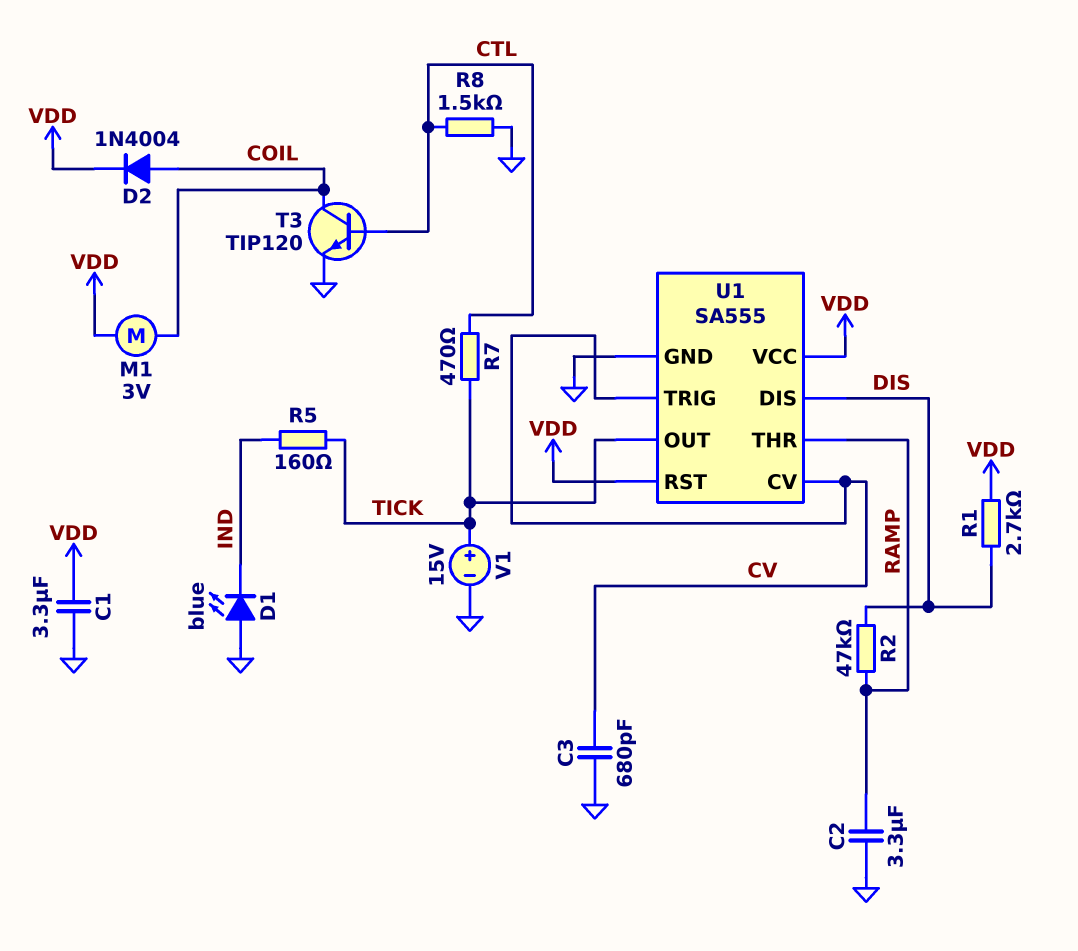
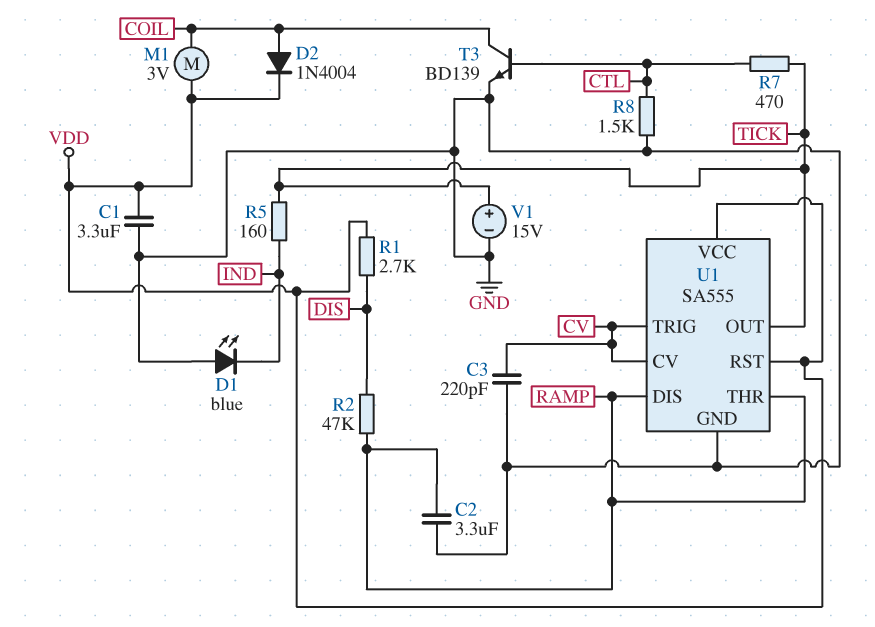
C3: 680pF (CV, GND) -> 220pF (CV, GND)
T3: NPN TIP120 (B CTL, C COIL, E GND) -> NPN BD139 (B CTL, C COIL, E GND)
U1 pin DIS: DIS -> RAMP

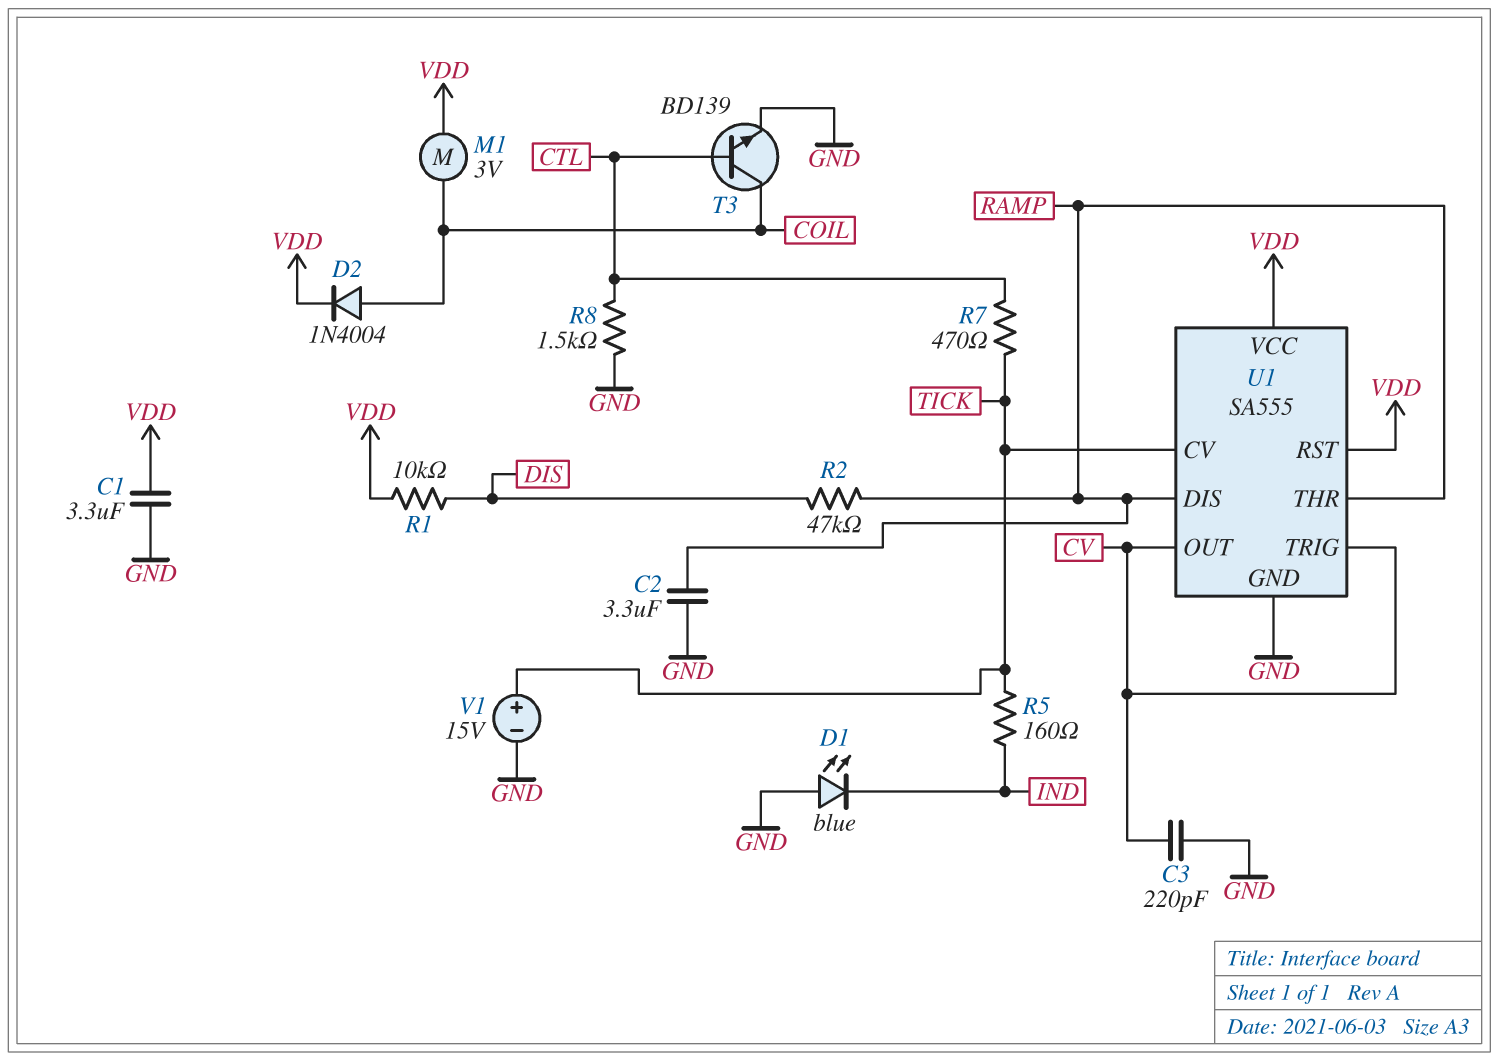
R1: 2.7k (DIS, VDD) -> 10k (DIS, VDD)
U1 pin CV: CV -> TICK
U1 pin OUT: TICK -> CV

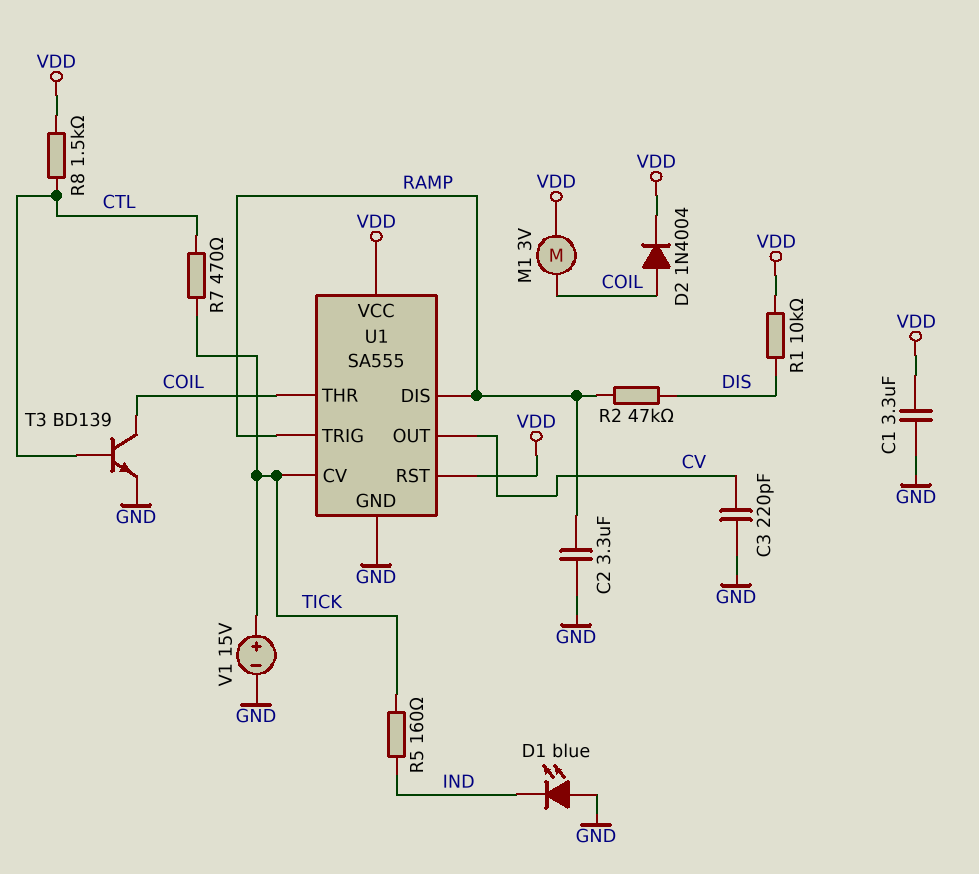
R8: 1.5k (CTL, GND) -> 1.5k (CTL, VDD)
U1 pin THR: RAMP -> COIL
U1 pin TRIG: CV -> RAMP

